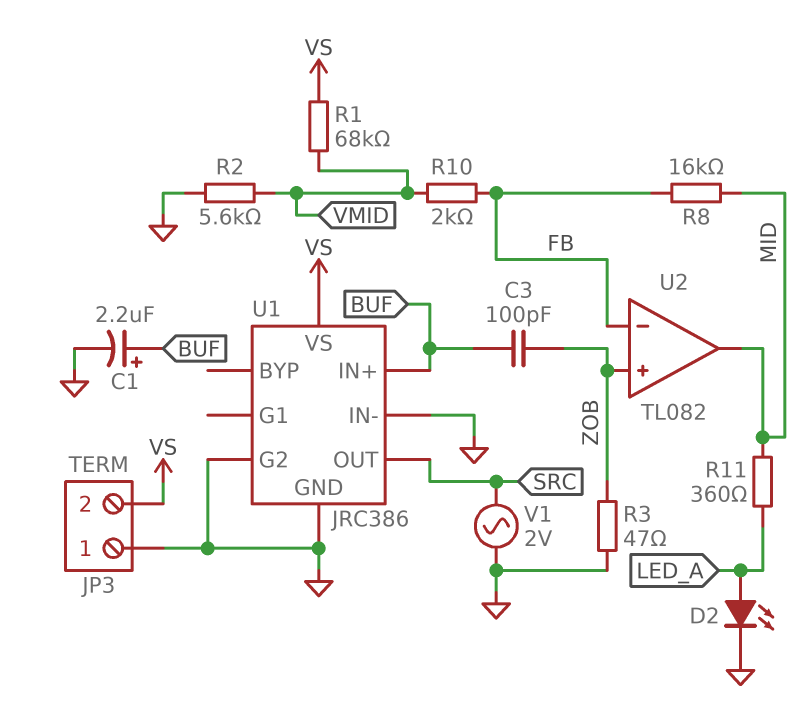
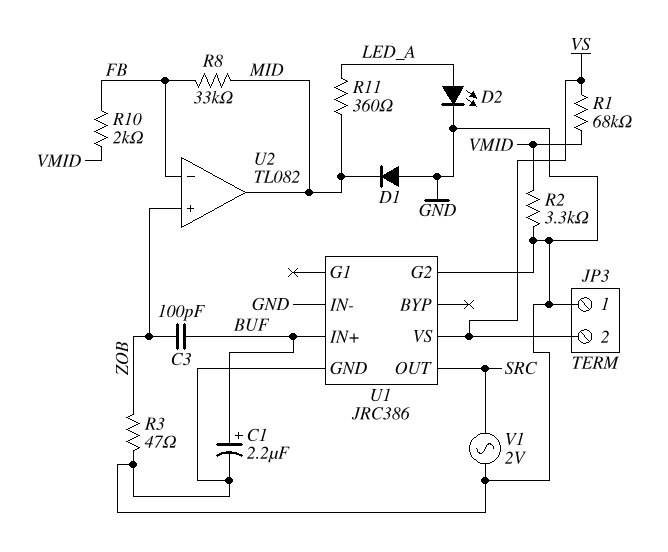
D1: none -> diode (A GND, K MID)
R2: 5.6k (GND, VMID) -> 3.3k (GND, VMID)
R8: 16k (FB, MID) -> 33k (FB, MID)

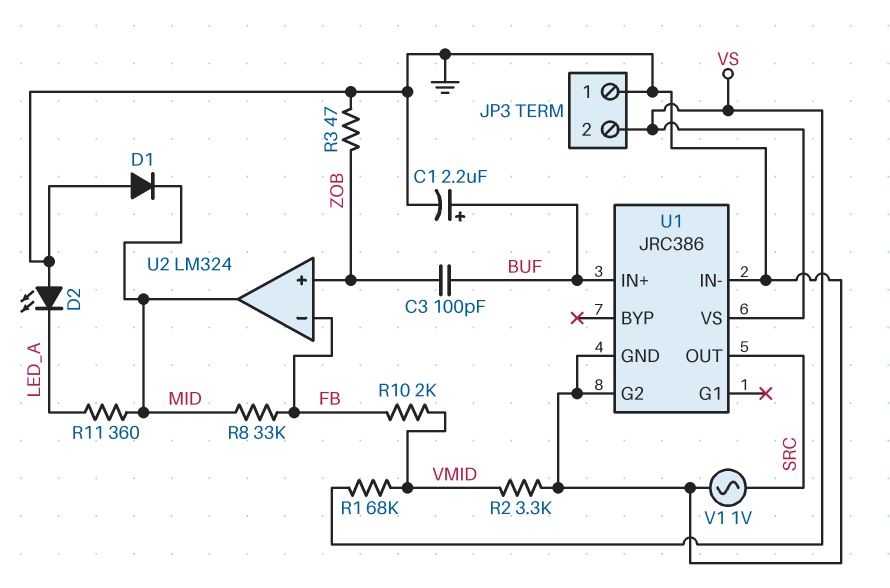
D2: LED (A LED_A, K GND) -> LED (A GND, K LED_A)
U2: TL082 -> LM324
V1: AC 2V (GND, SRC) -> AC 1V (GND, SRC)

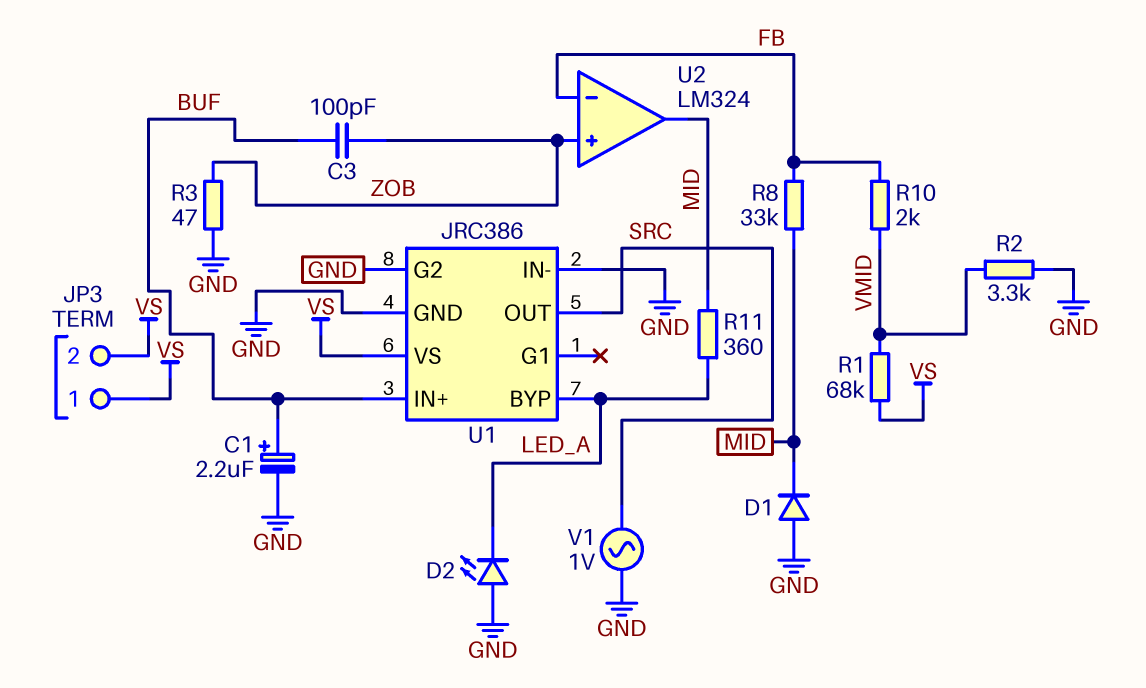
JP3 pin 1: GND -> VS
U1 pin BYP: none -> LED_A

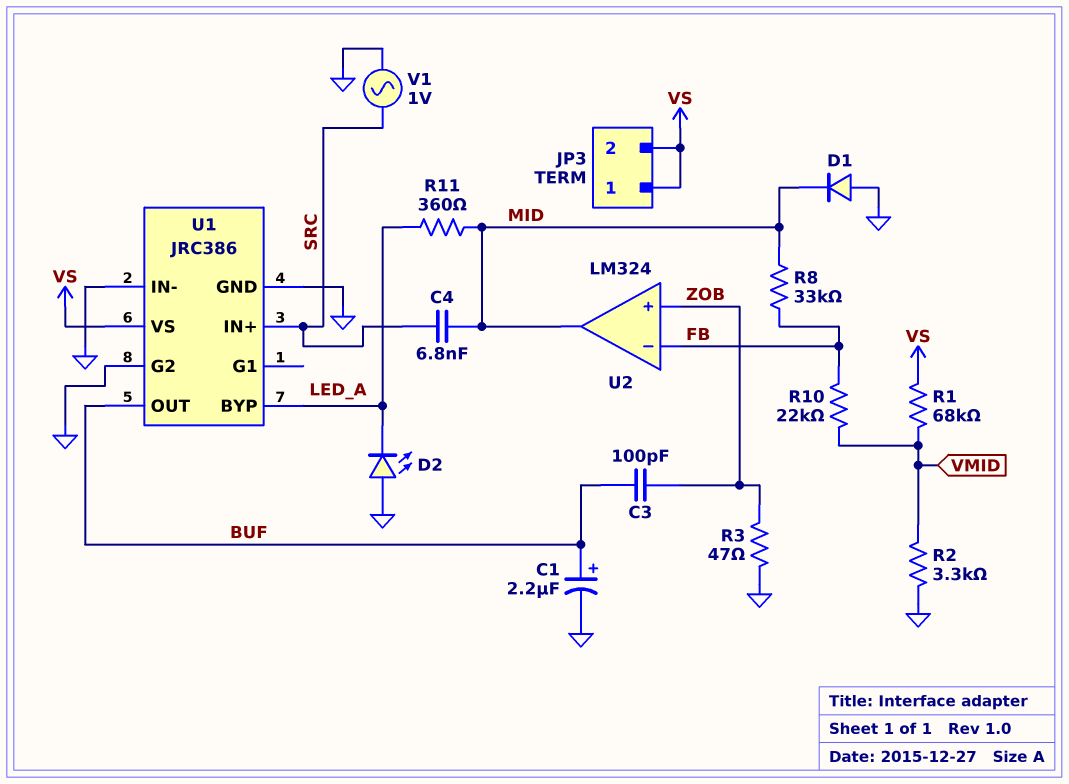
C4: none -> 6.8nF (MID, SRC)
R10: 2k (FB, VMID) -> 22k (FB, VMID)
U1 pin IN+: BUF -> SRC
U1 pin OUT: SRC -> BUF

